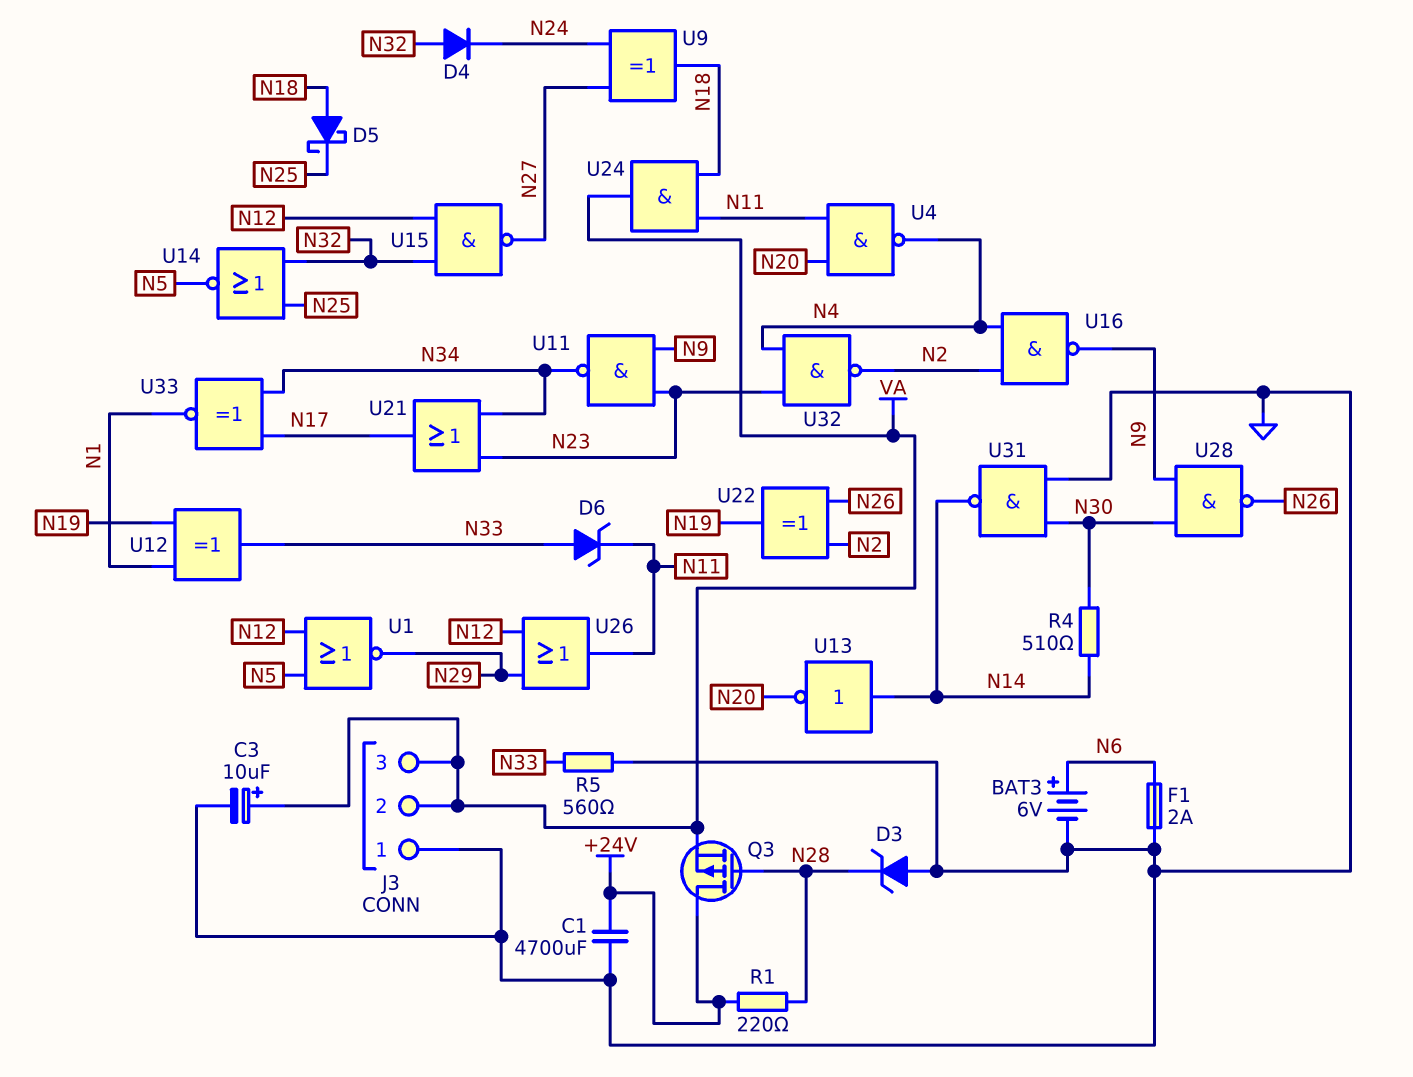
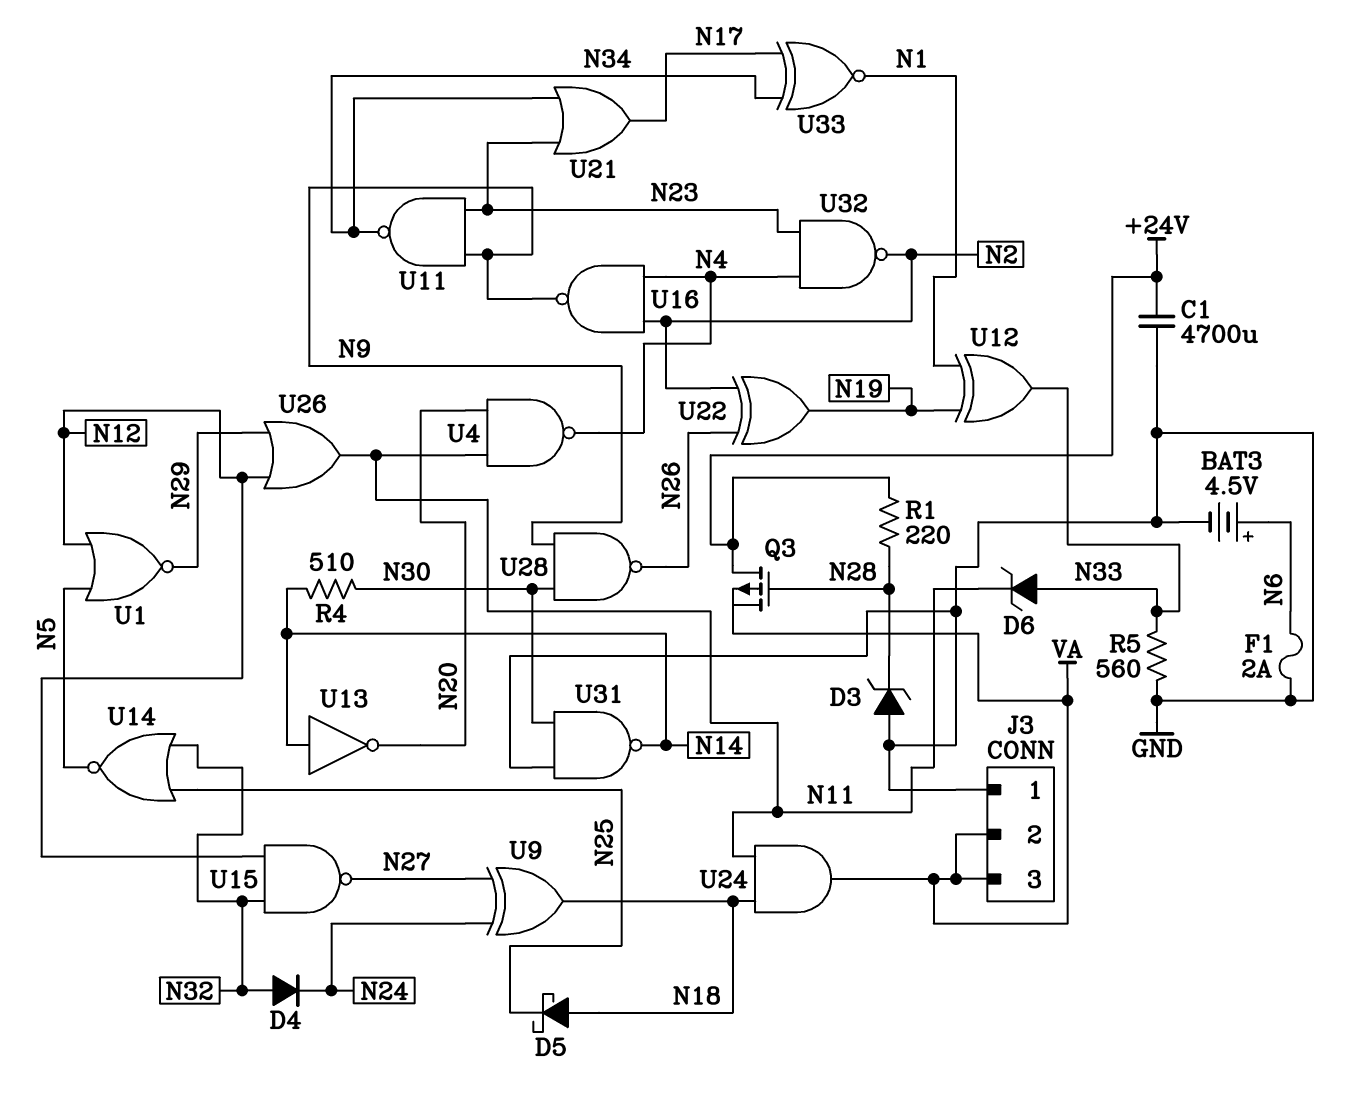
BAT3: 6V (plus N6, minus GND) -> 4.5V (plus N6, minus GND)
C3: 10uF (plus VA, minus GND) -> none

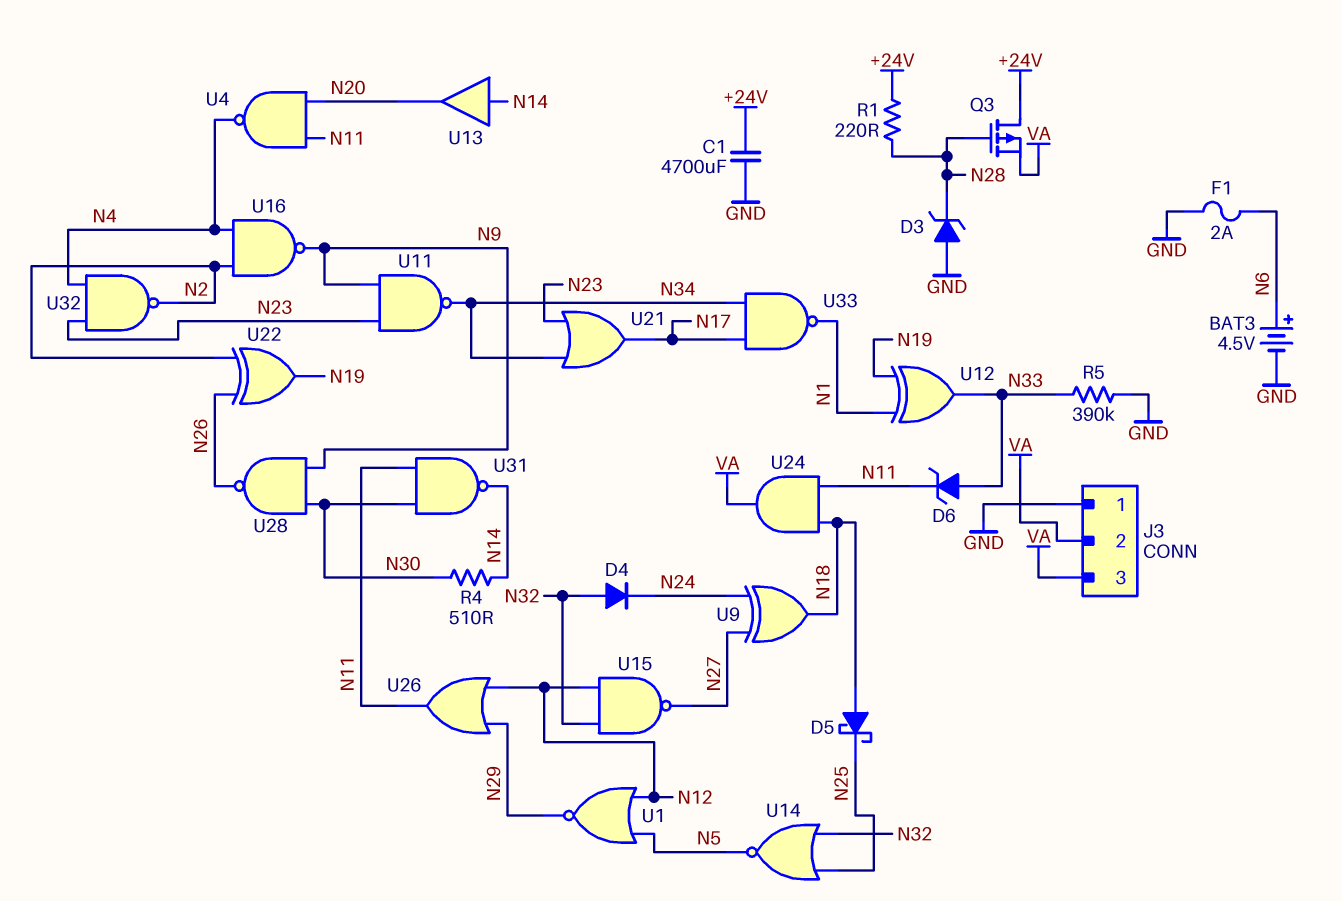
R5: 560 (GND, N33) -> 390k (GND, N33)
U13: NOT (in N14, out N20) -> buffer (in N14, out N20)
U31: NAND (in GND, in N30, out N14) -> NAND (in N11, in N30, out N14)
U33: XNOR (in N17, in N34, out N1) -> NAND (in N17, in N34, out N1)

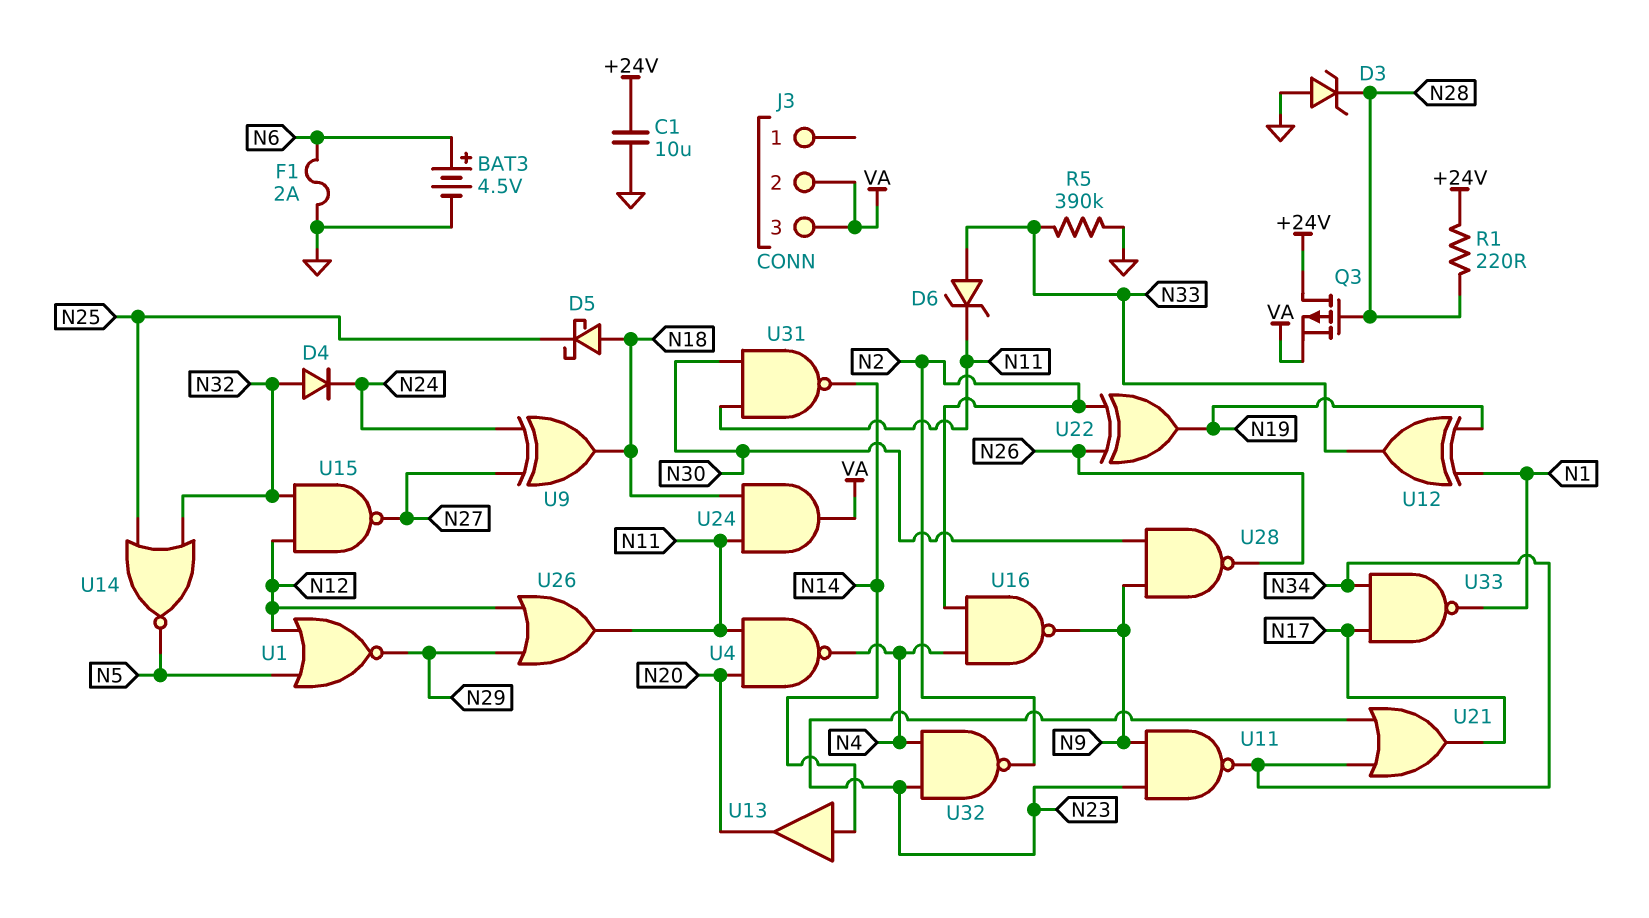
C1: 4700uF (+24V, GND) -> 10uF (+24V, GND)
J3 pin 1: GND -> none
R4: 510 (N14, N30) -> none

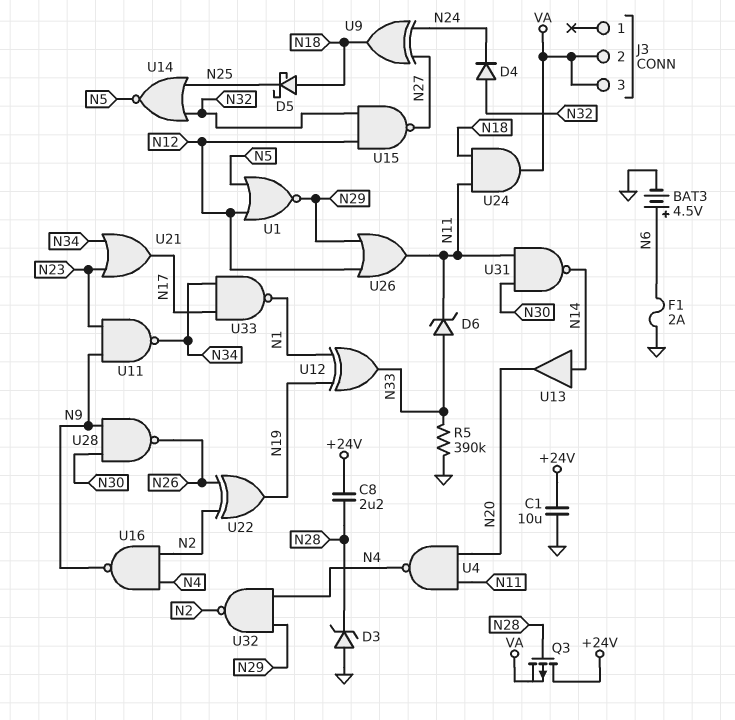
C8: none -> 2.2uF (+24V, N28)
R1: 220 (+24V, N28) -> none
U32: NAND (in N4, in N23, out N2) -> NAND (in N4, in N29, out N2)

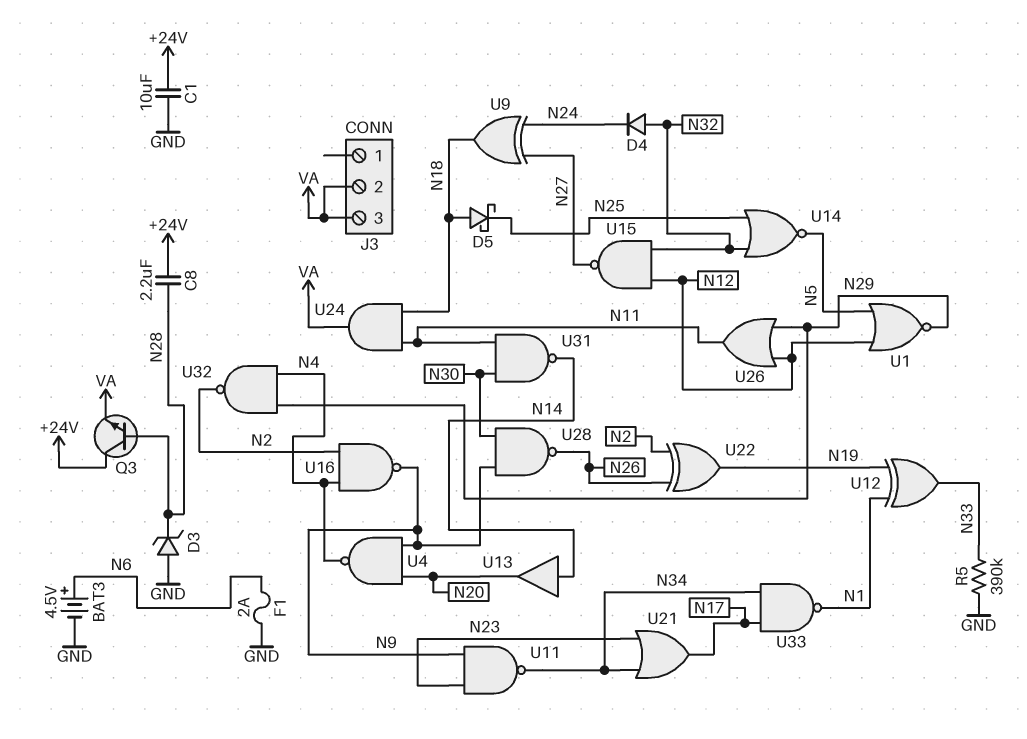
D6: zener (A N33, K N11) -> none
Q3: PMOS (G N28, D +24V, S VA) -> NPN (B N28, C +24V, E VA)
U4: NAND (in N11, in N20, out N4) -> NAND (in N9, in N20, out N4)

